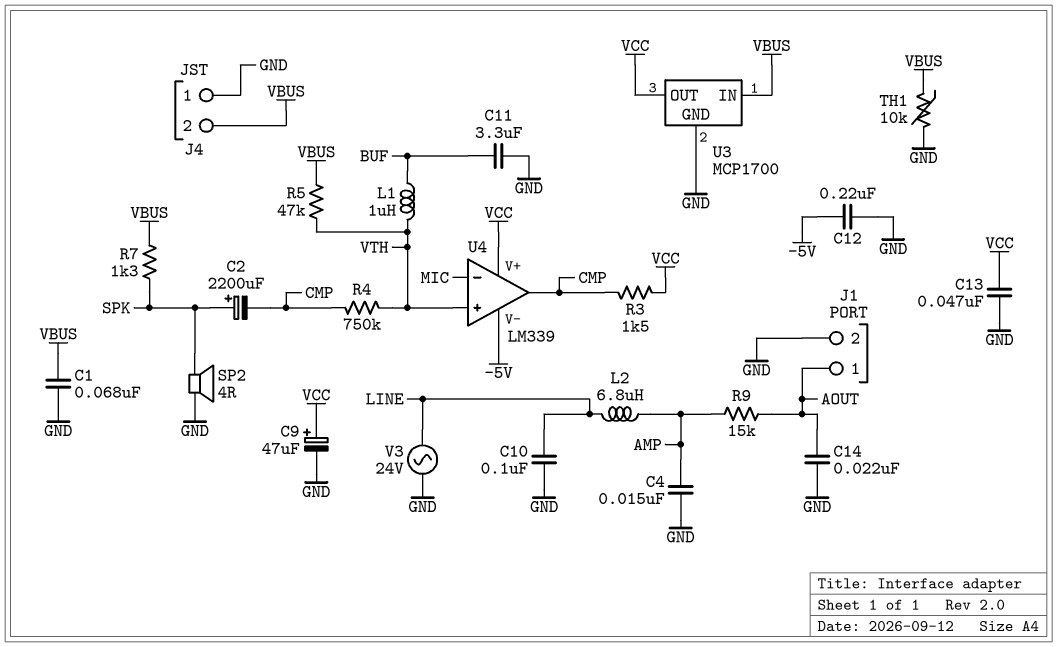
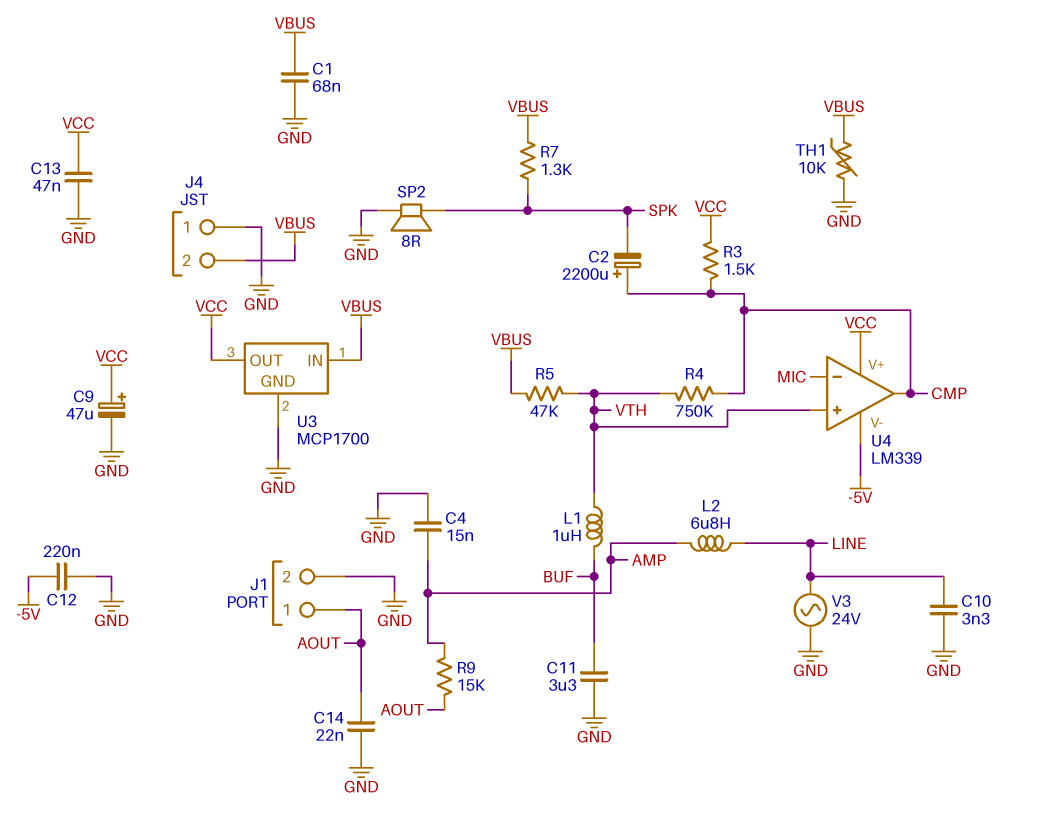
C2: 2200uF (plus SPK, minus CMP) -> 2200uF (plus CMP, minus SPK)
C10: 100nF (GND, LINE) -> 3.3nF (GND, LINE)
SP2: speaker 4R (GND, SPK) -> speaker 8R (GND, SPK)

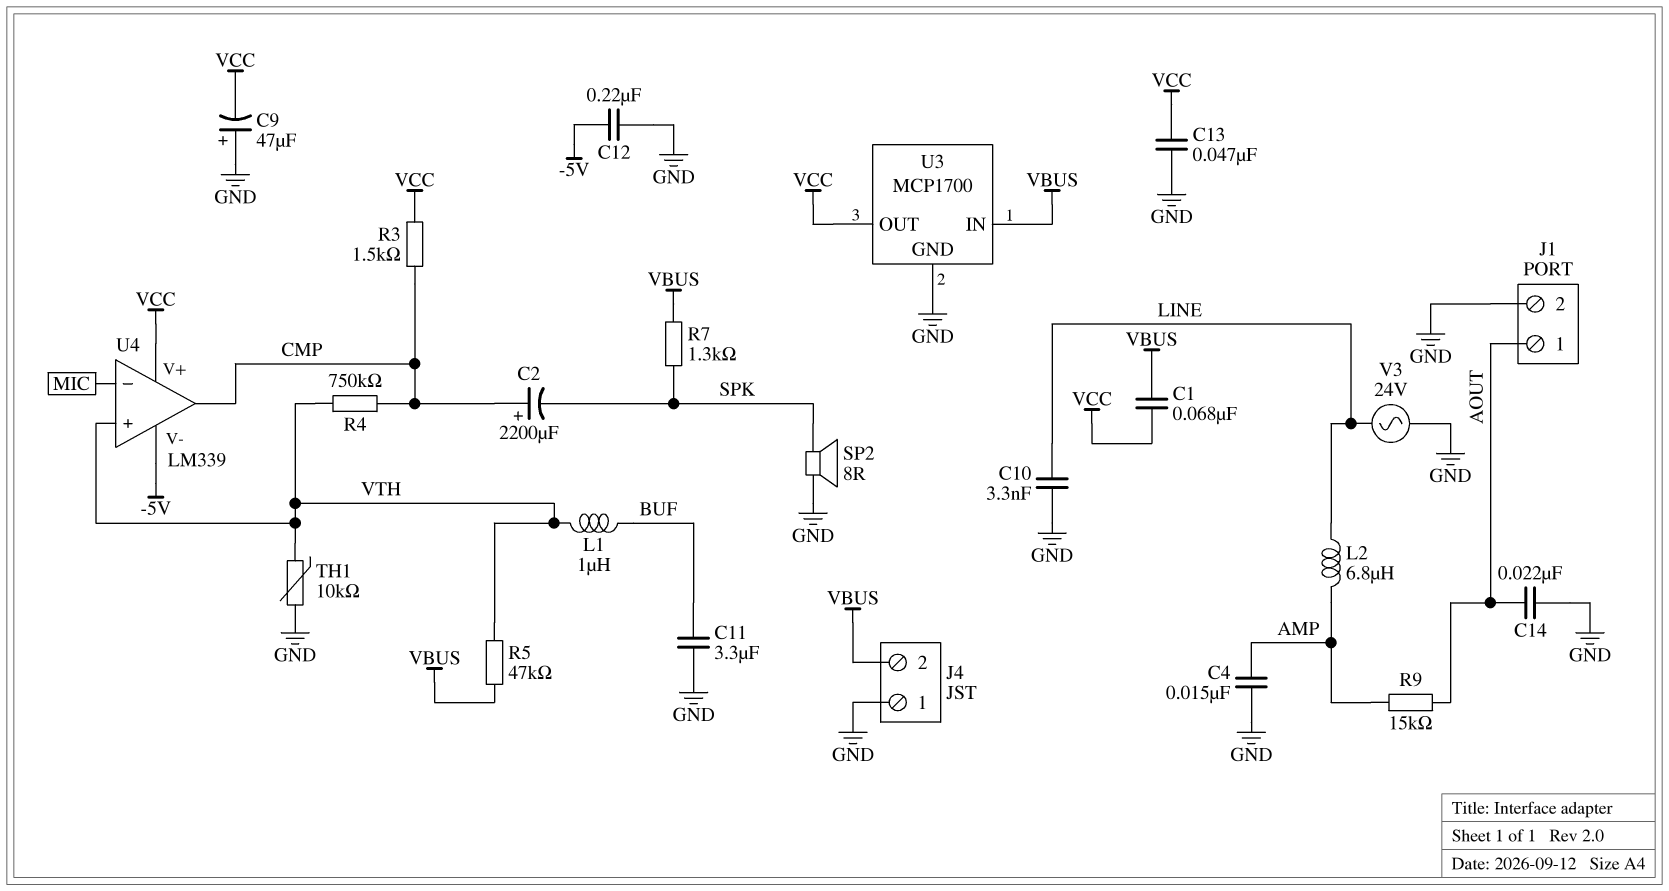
C1: 68nF (GND, VBUS) -> 68nF (VBUS, VCC)
C9: 47uF (plus VCC, minus GND) -> 47uF (plus GND, minus VCC)
TH1: 10k (GND, VBUS) -> 10k (GND, VTH)

